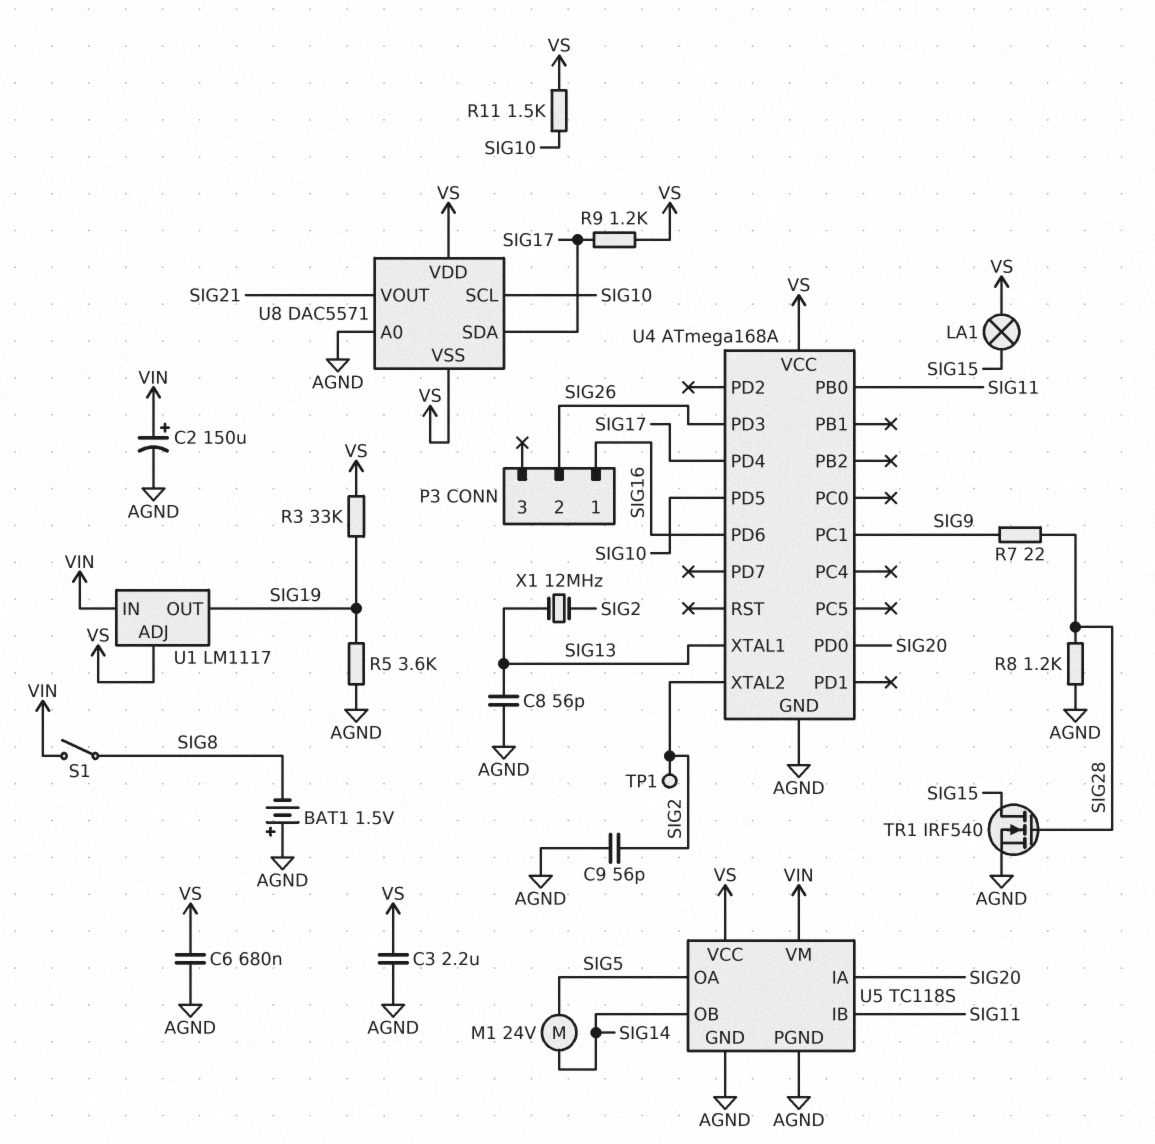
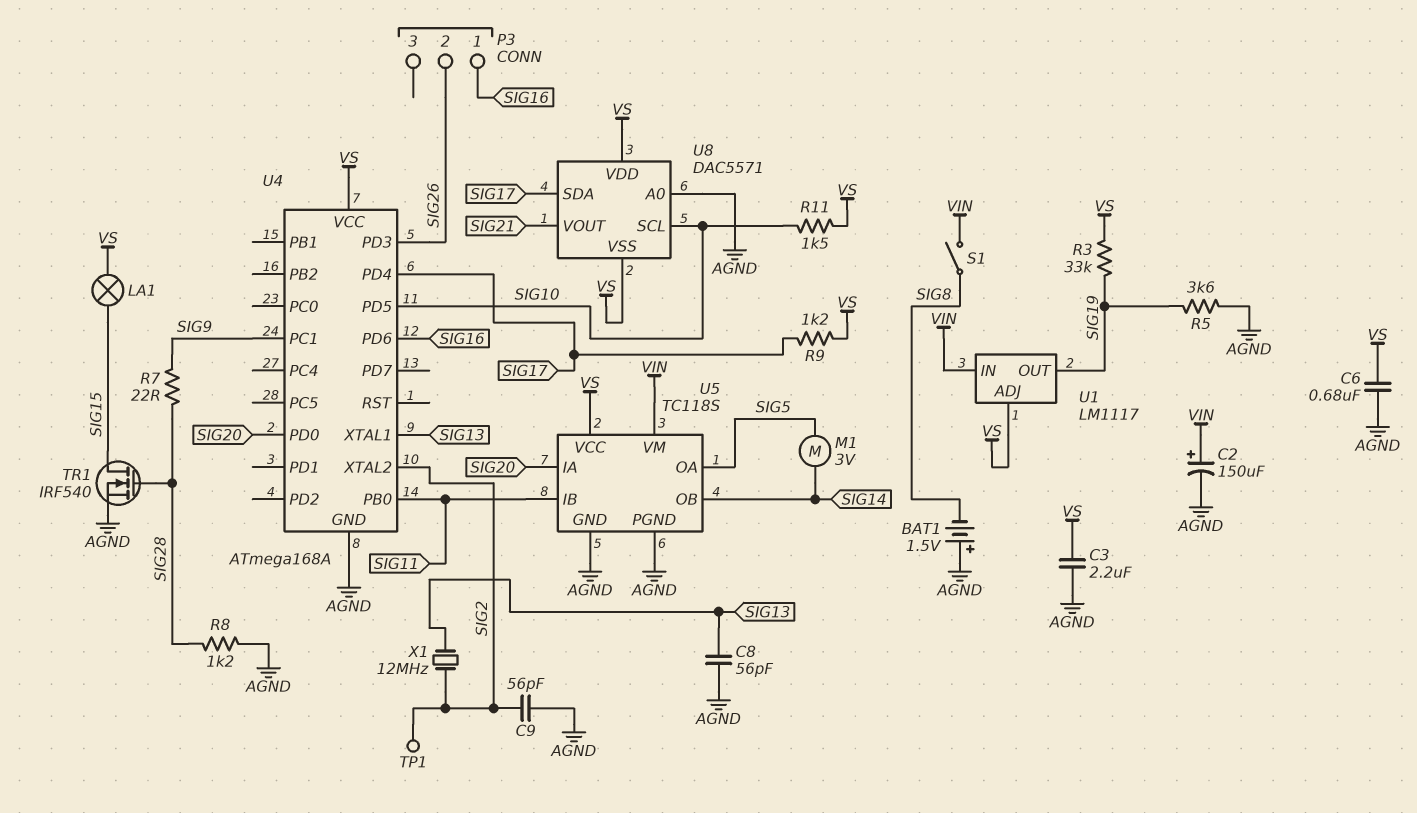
M1: motor 24V (SIG5, SIG14) -> motor 3V (SIG5, SIG14)

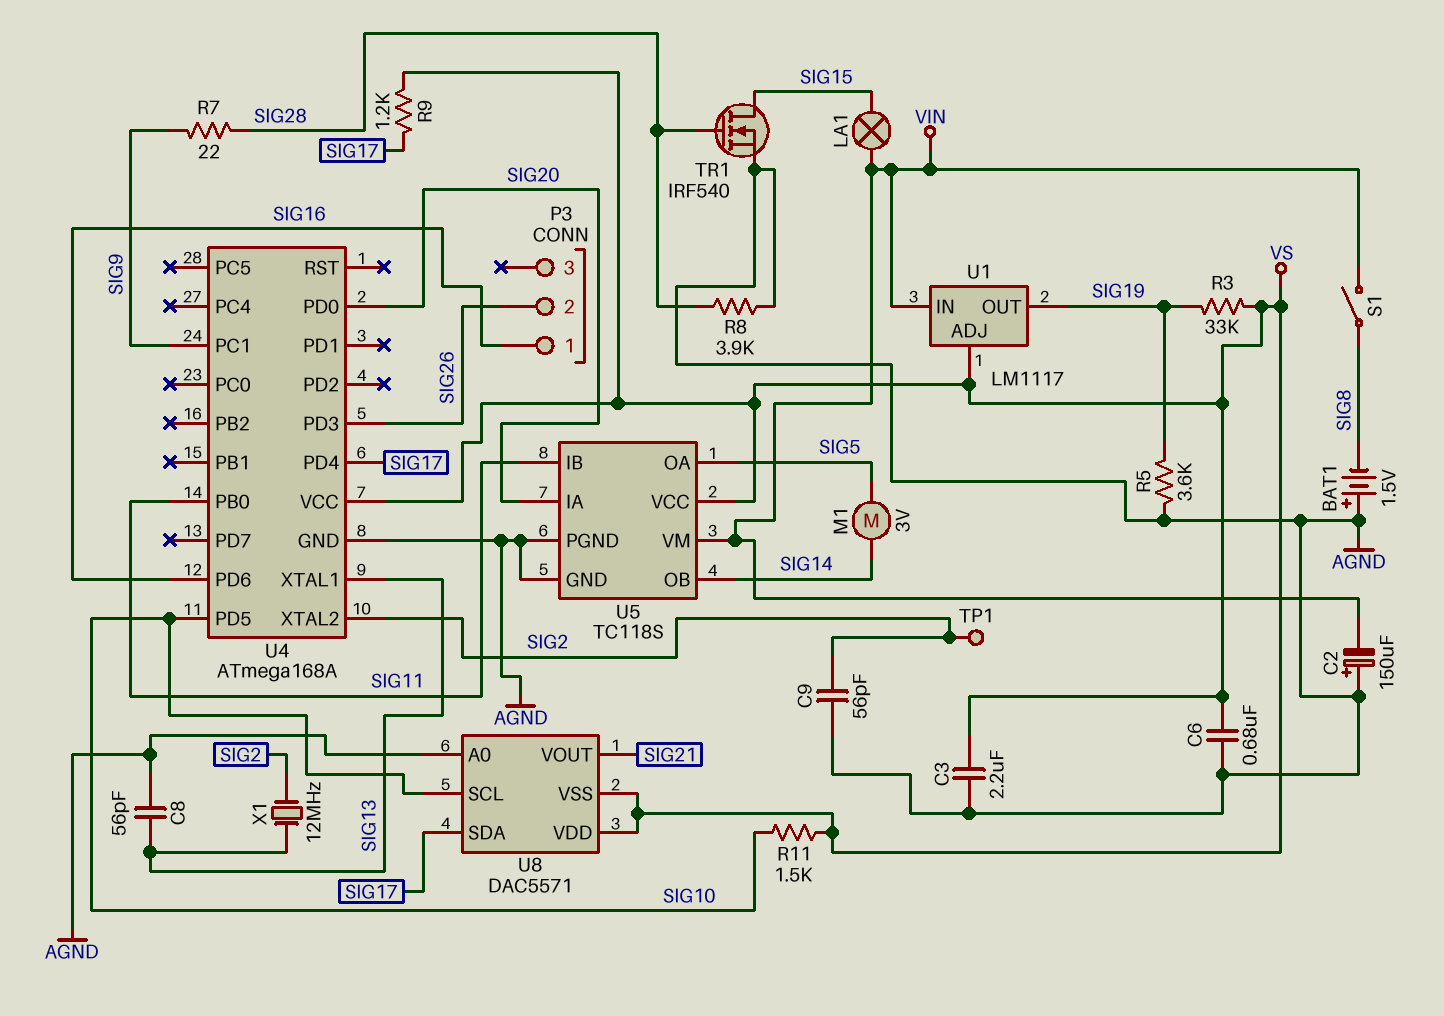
C2: 150uF (plus VIN, minus AGND) -> 150uF (plus AGND, minus VIN)
LA1: lamp (SIG15, VS) -> lamp (SIG15, VIN)
R8: 1.2k (AGND, SIG28) -> 3.9k (AGND, SIG28)

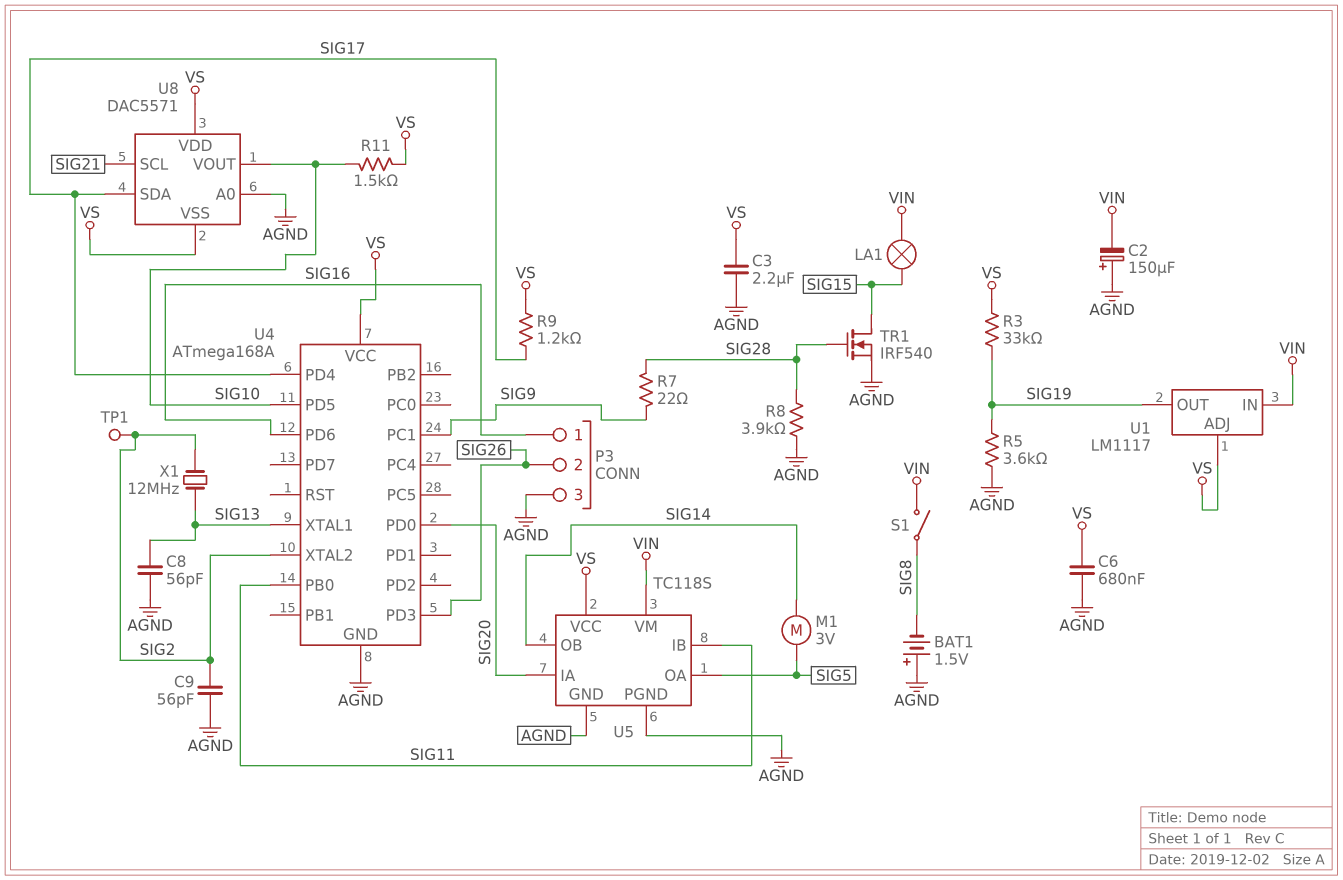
P3 pin 3: none -> AGND
U8 pin SCL: SIG10 -> SIG21
U8 pin VOUT: SIG21 -> SIG10

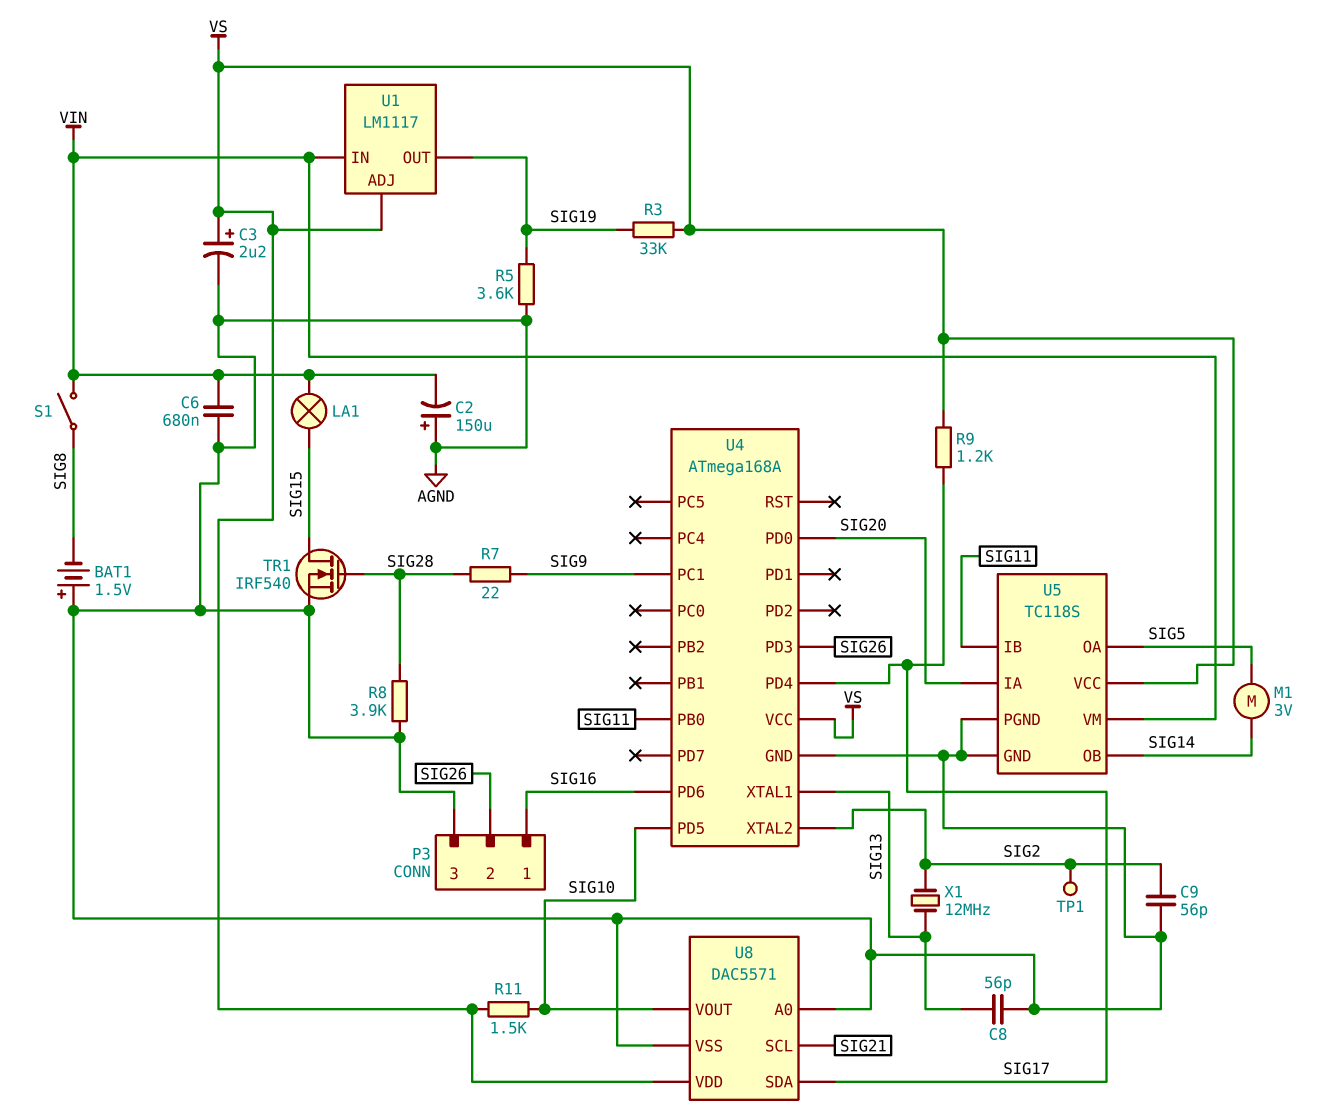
C3: 2.2uF (AGND, VS) -> 2.2uF (plus VS, minus AGND)
C6: 680nF (AGND, VS) -> 680nF (AGND, VIN)
U8 pin VSS: VS -> AGND

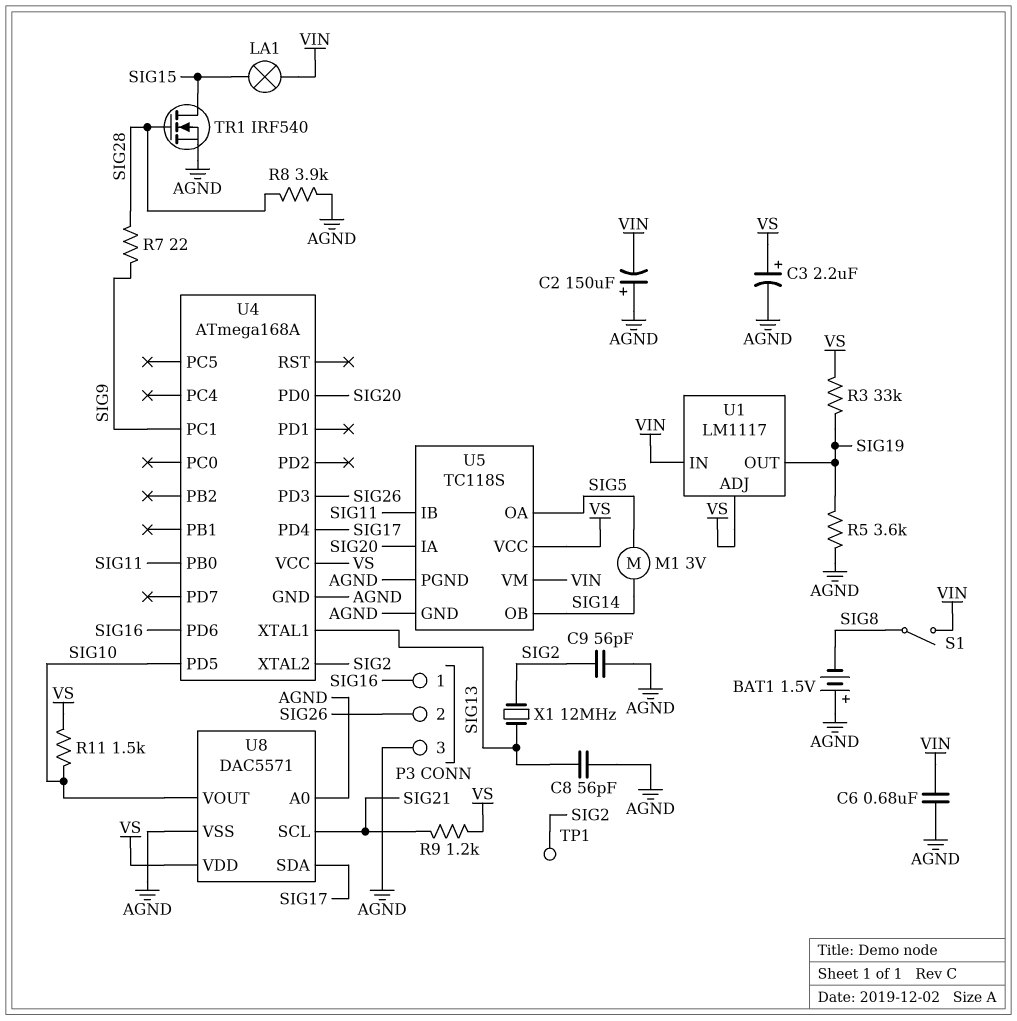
R9: 1.2k (SIG17, VS) -> 1.2k (SIG21, VS)

